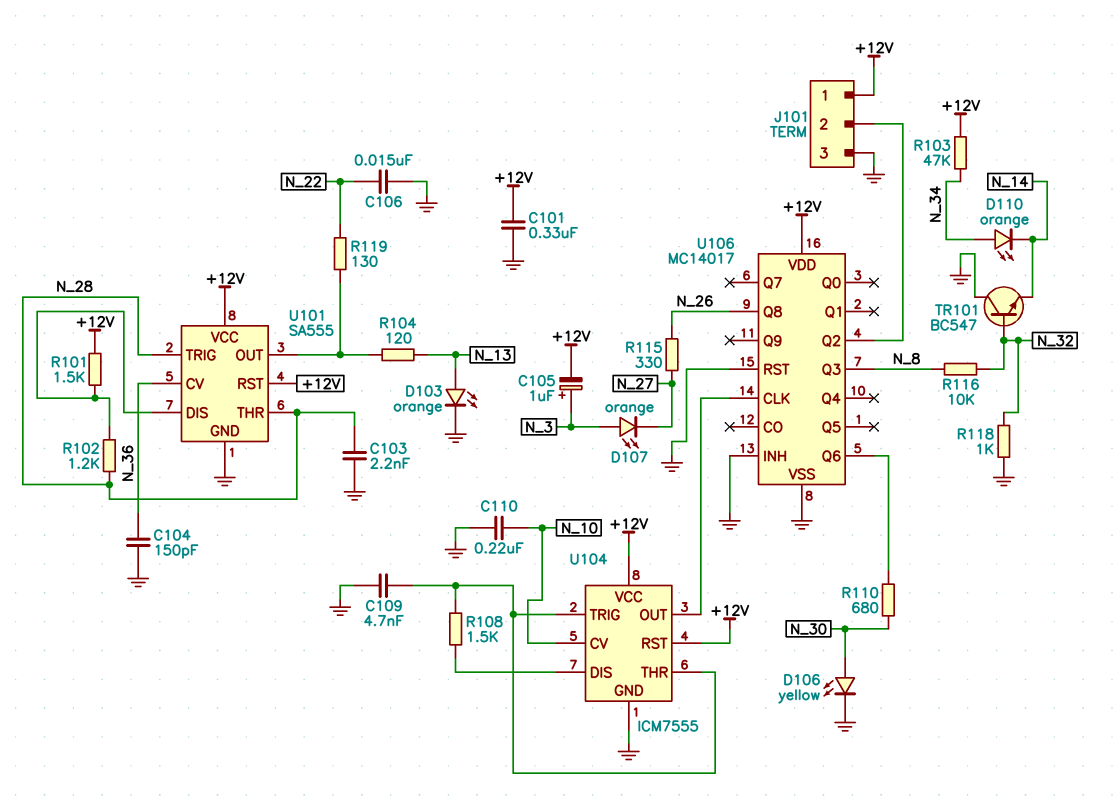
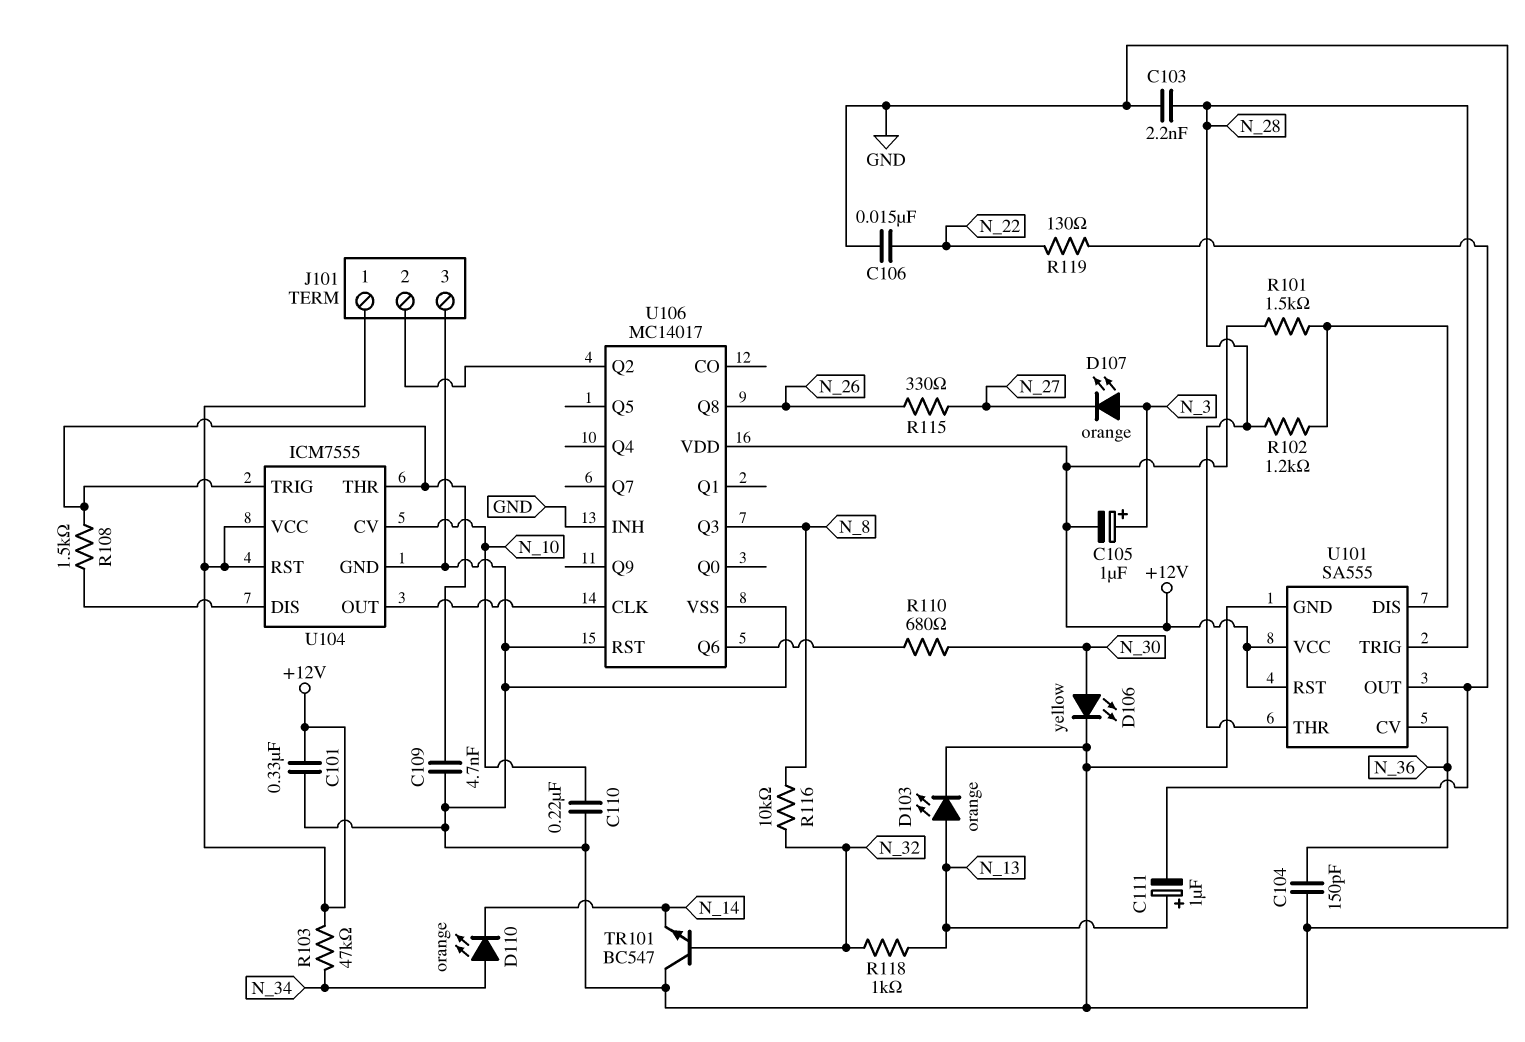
C111: none -> 1uF (plus N_13, minus U101/OUT)
R104: 120 (N_13, U101/OUT) -> none
R118: 1k (GND, N_32) -> 1k (N_13, N_32)

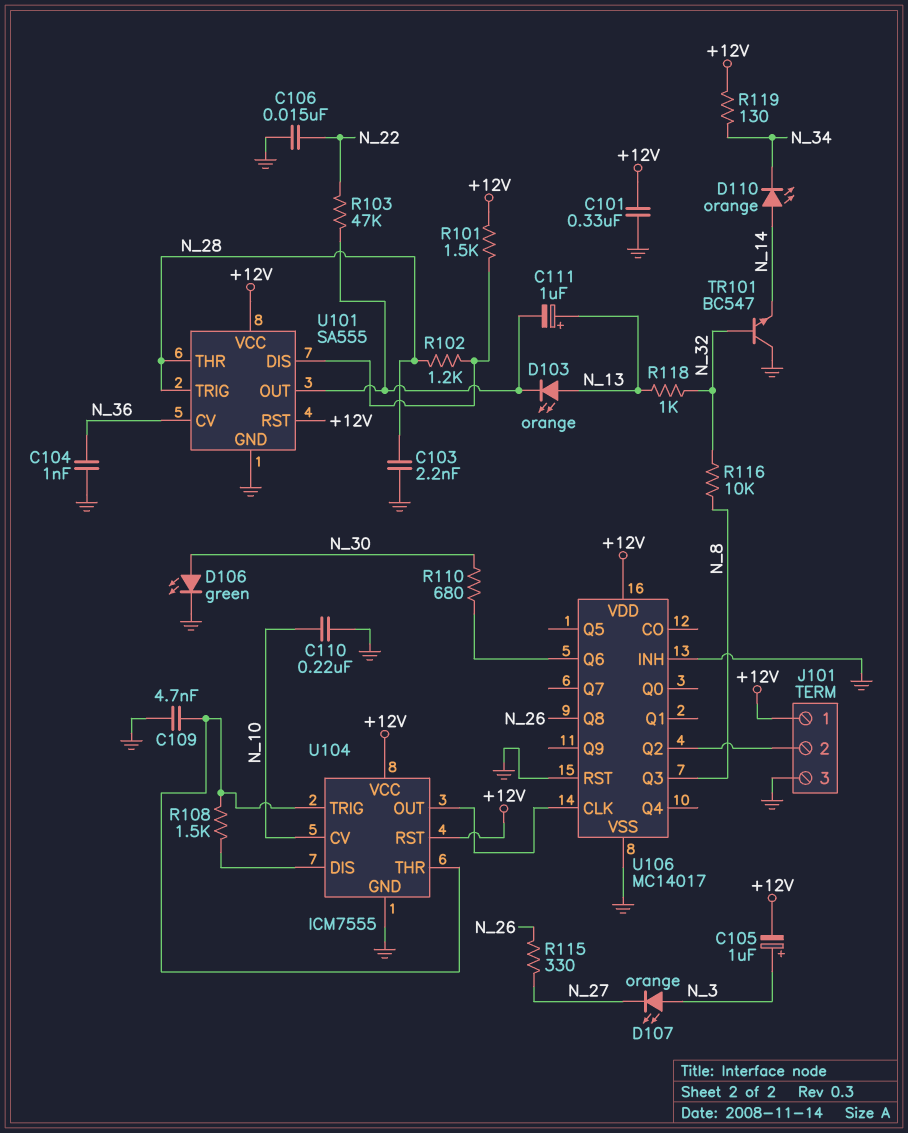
C104: 150pF (GND, N_36) -> 1nF (GND, N_36)
D103: LED orange (A N_13, K GND) -> LED orange (A N_13, K U101/OUT)
D106: LED yellow (A N_30, K GND) -> LED green (A N_30, K GND)
D110: LED orange (A N_34, K N_14) -> LED orange (A N_14, K N_34)
R103: 47k (+12V, N_34) -> 47k (N_22, U101/OUT)
R119: 130 (N_22, U101/OUT) -> 130 (+12V, N_34)

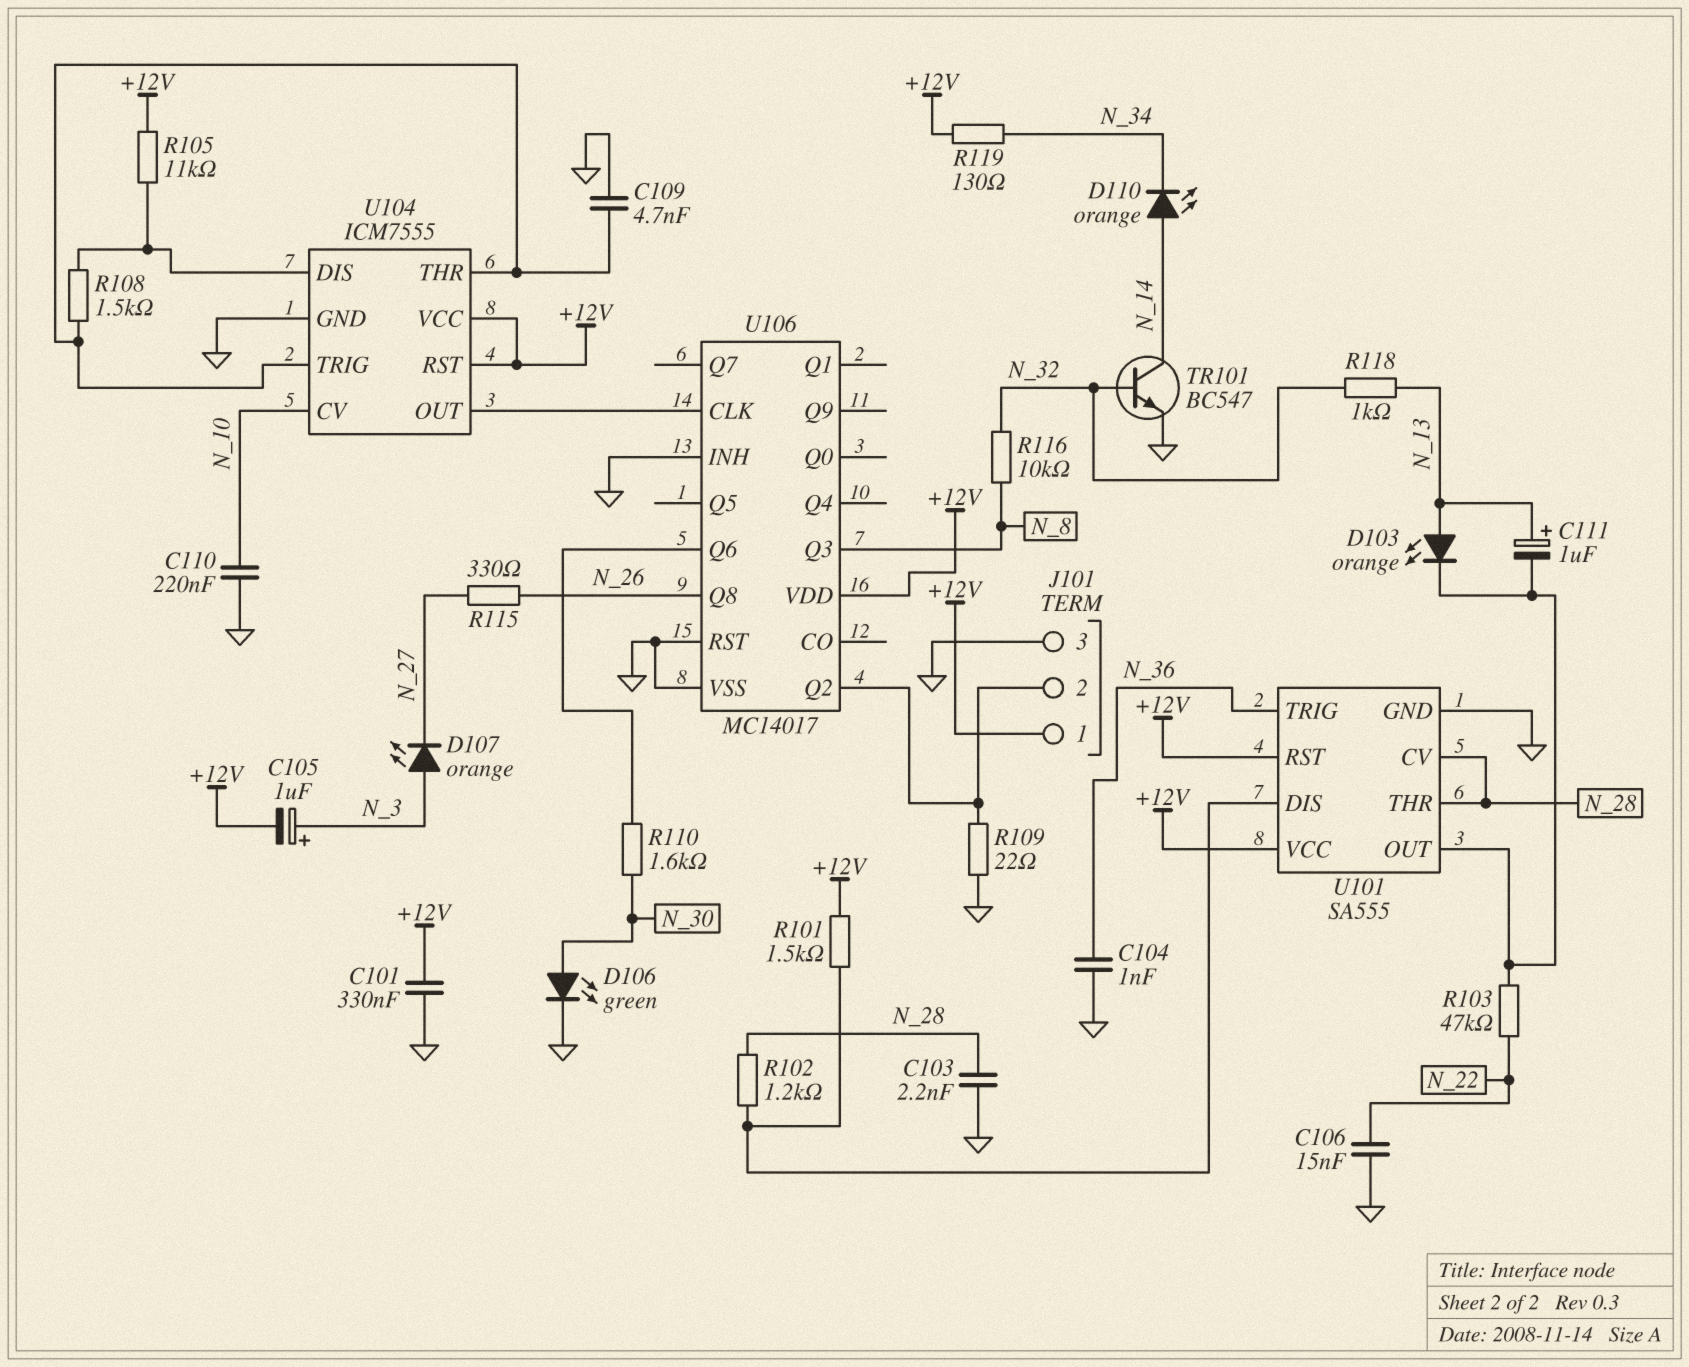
R105: none -> 11k (+12V, U104/DIS)
R109: none -> 22 (GND, J101/2)
R110: 680 (N_30, U106/Q6) -> 1.6k (N_30, U106/Q6)
TR101: NPN BC547 (B N_32, C GND, E N_14) -> NPN BC547 (B N_32, C N_14, E GND)
U101 pin CV: N_36 -> N_28
U101 pin TRIG: N_28 -> N_36

